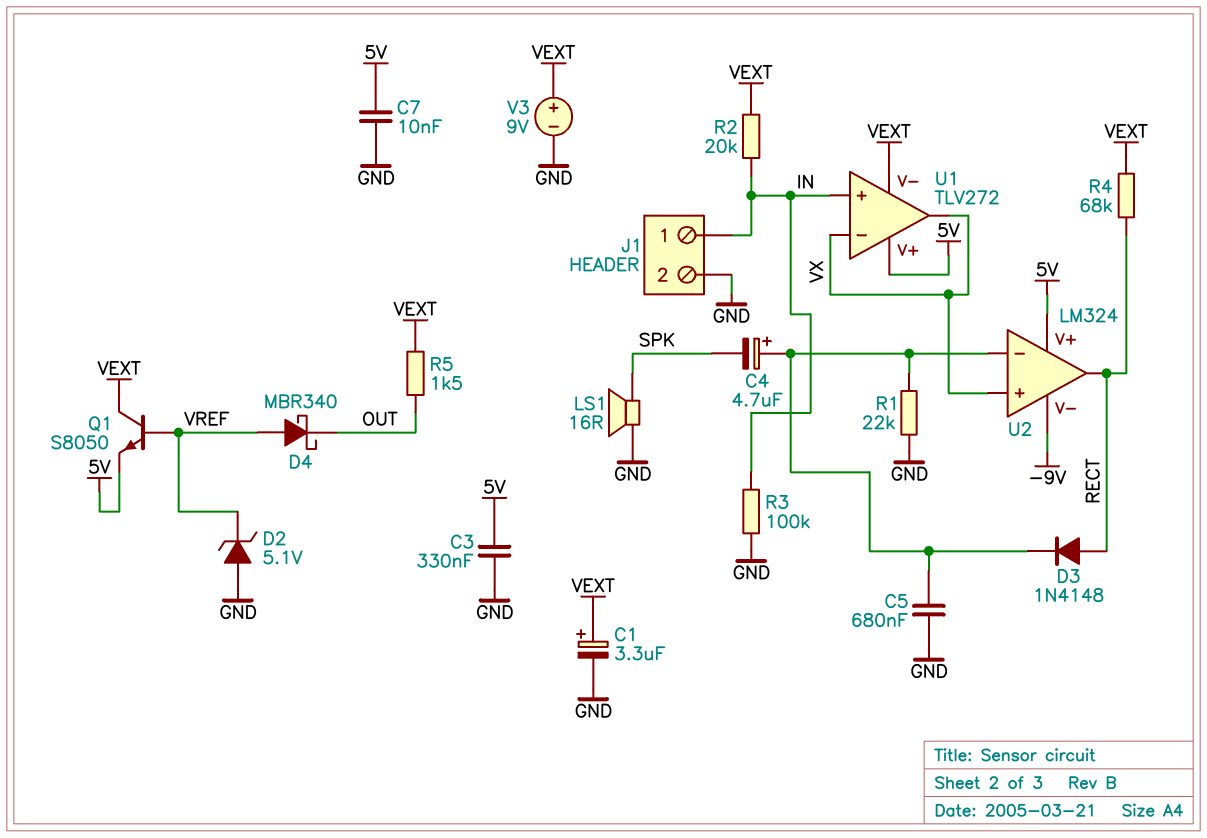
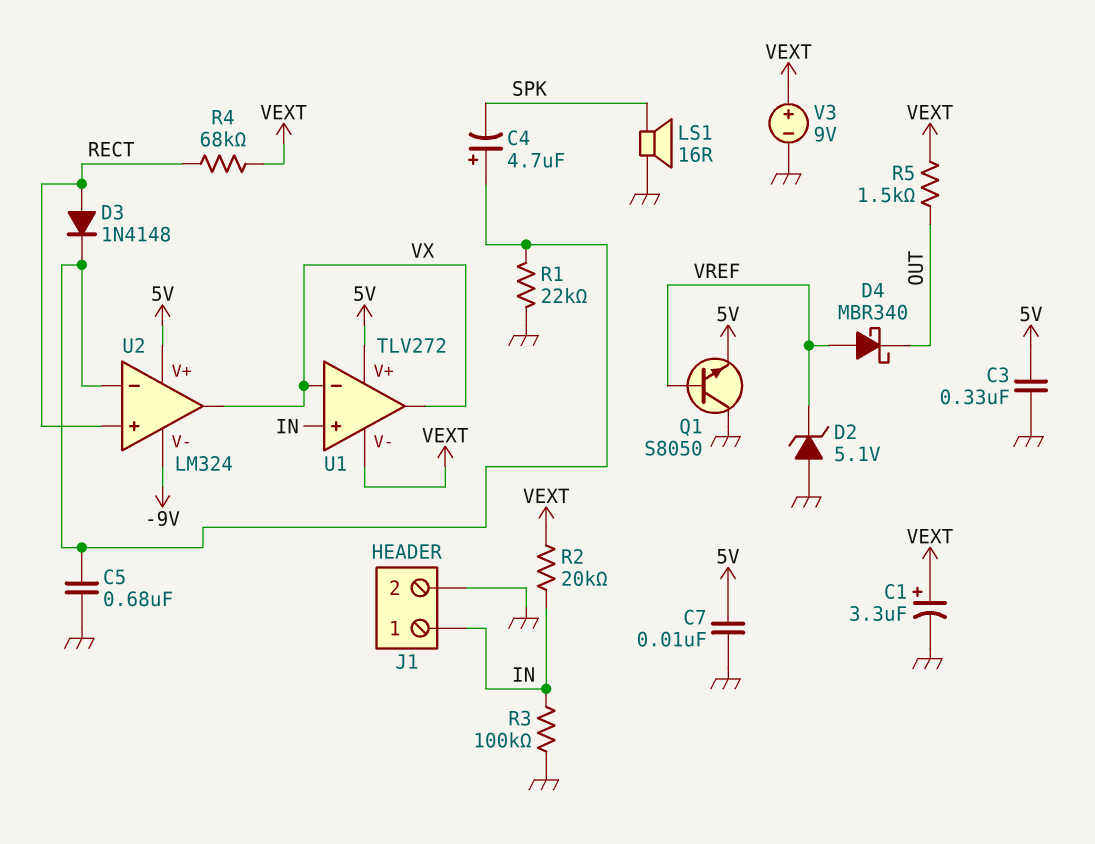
Q1: NPN S8050 (B VREF, C VEXT, E 5V) -> NPN S8050 (B VREF, C GND, E 5V)
U2 pin in+: VX -> RECT
U2 pin out: RECT -> VX

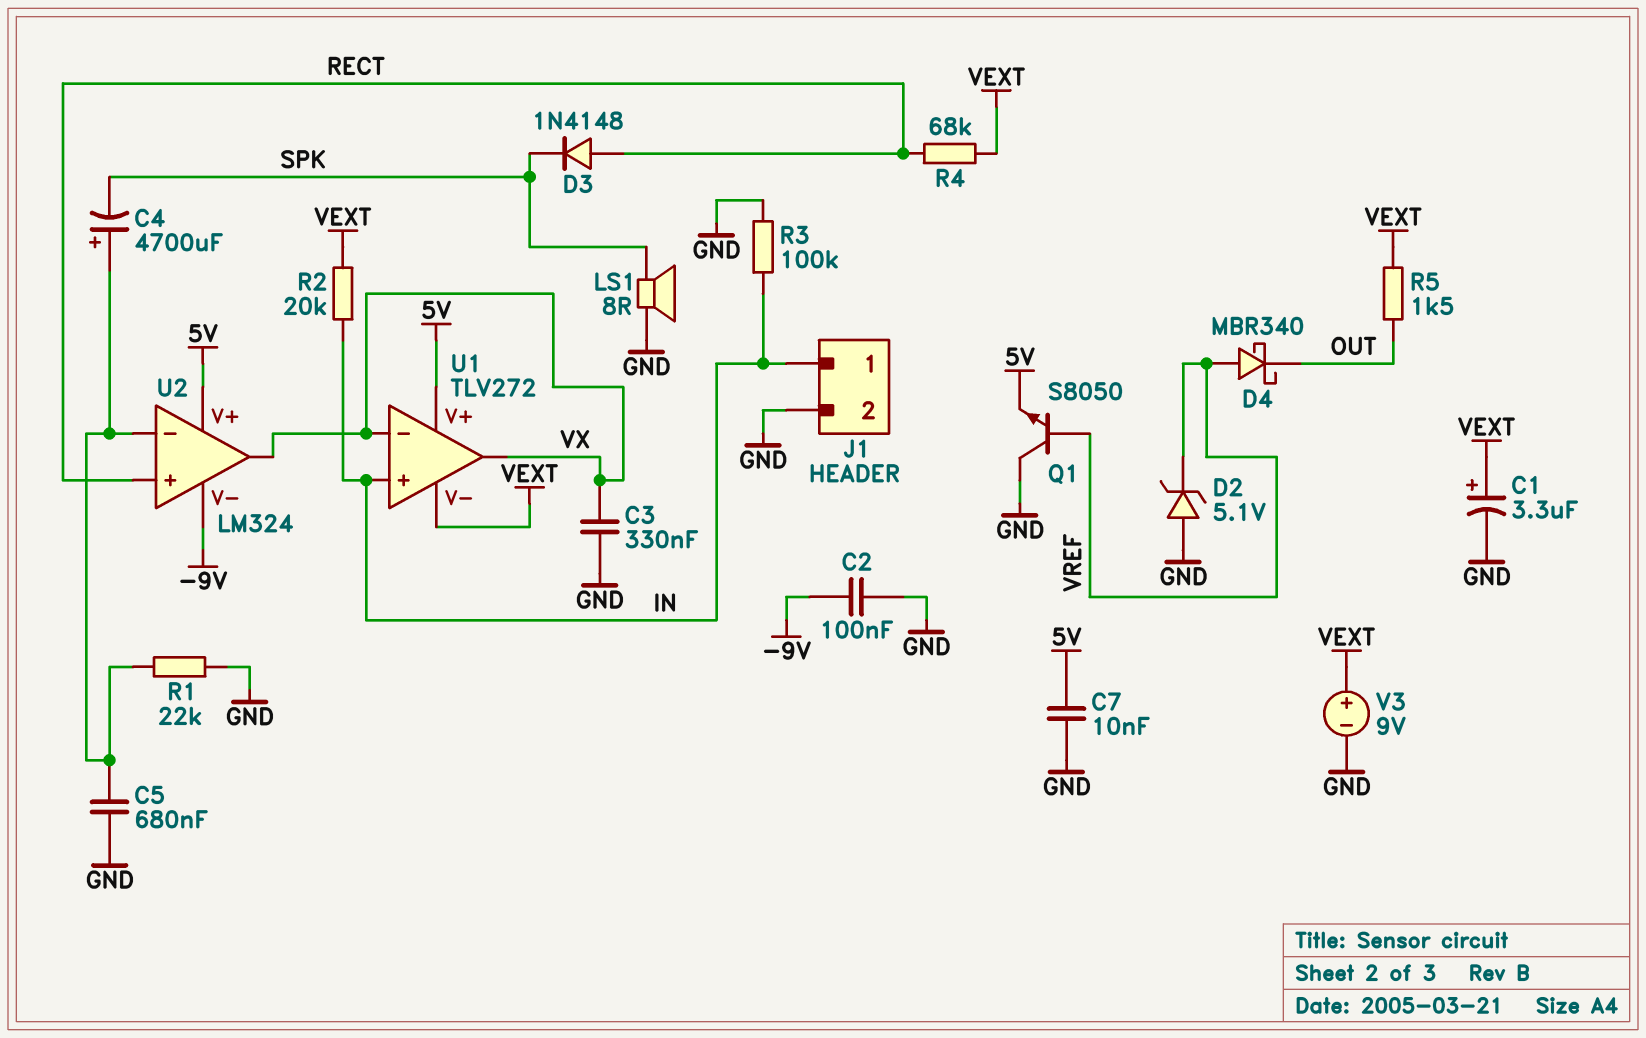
C2: none -> 100nF (-9V, GND)
C3: 330nF (5V, GND) -> 330nF (GND, VX)
C4: 4.7uF (plus U2/in-, minus SPK) -> 4700uF (plus U2/in-, minus SPK)
D3: diode 1N4148 (A RECT, K U2/in-) -> diode 1N4148 (A RECT, K SPK)
LS1: speaker 16R (GND, SPK) -> speaker 8R (GND, SPK)

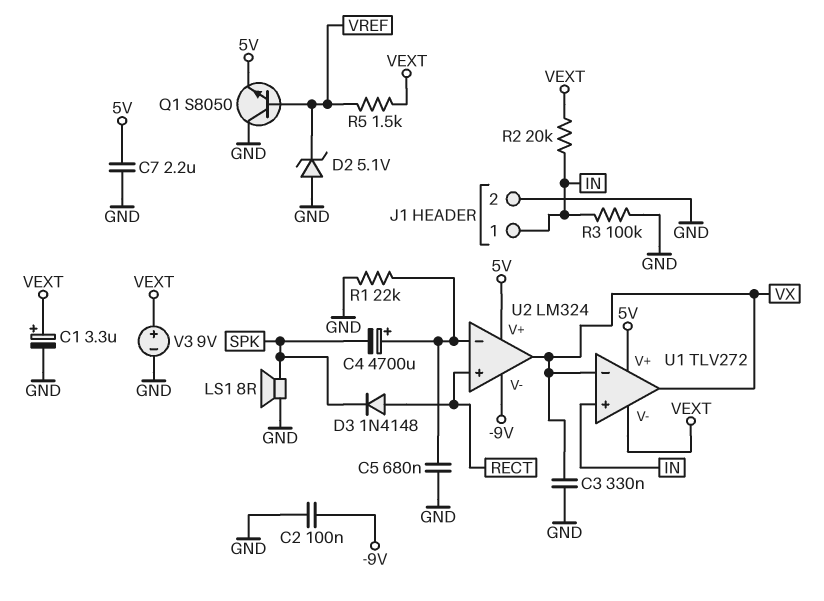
C7: 10nF (5V, GND) -> 2.2uF (5V, GND)
D4: schottky MBR340 (A VREF, K OUT) -> none
R4: 68k (RECT, VEXT) -> none
R5: 1.5k (OUT, VEXT) -> 1.5k (VEXT, VREF)

